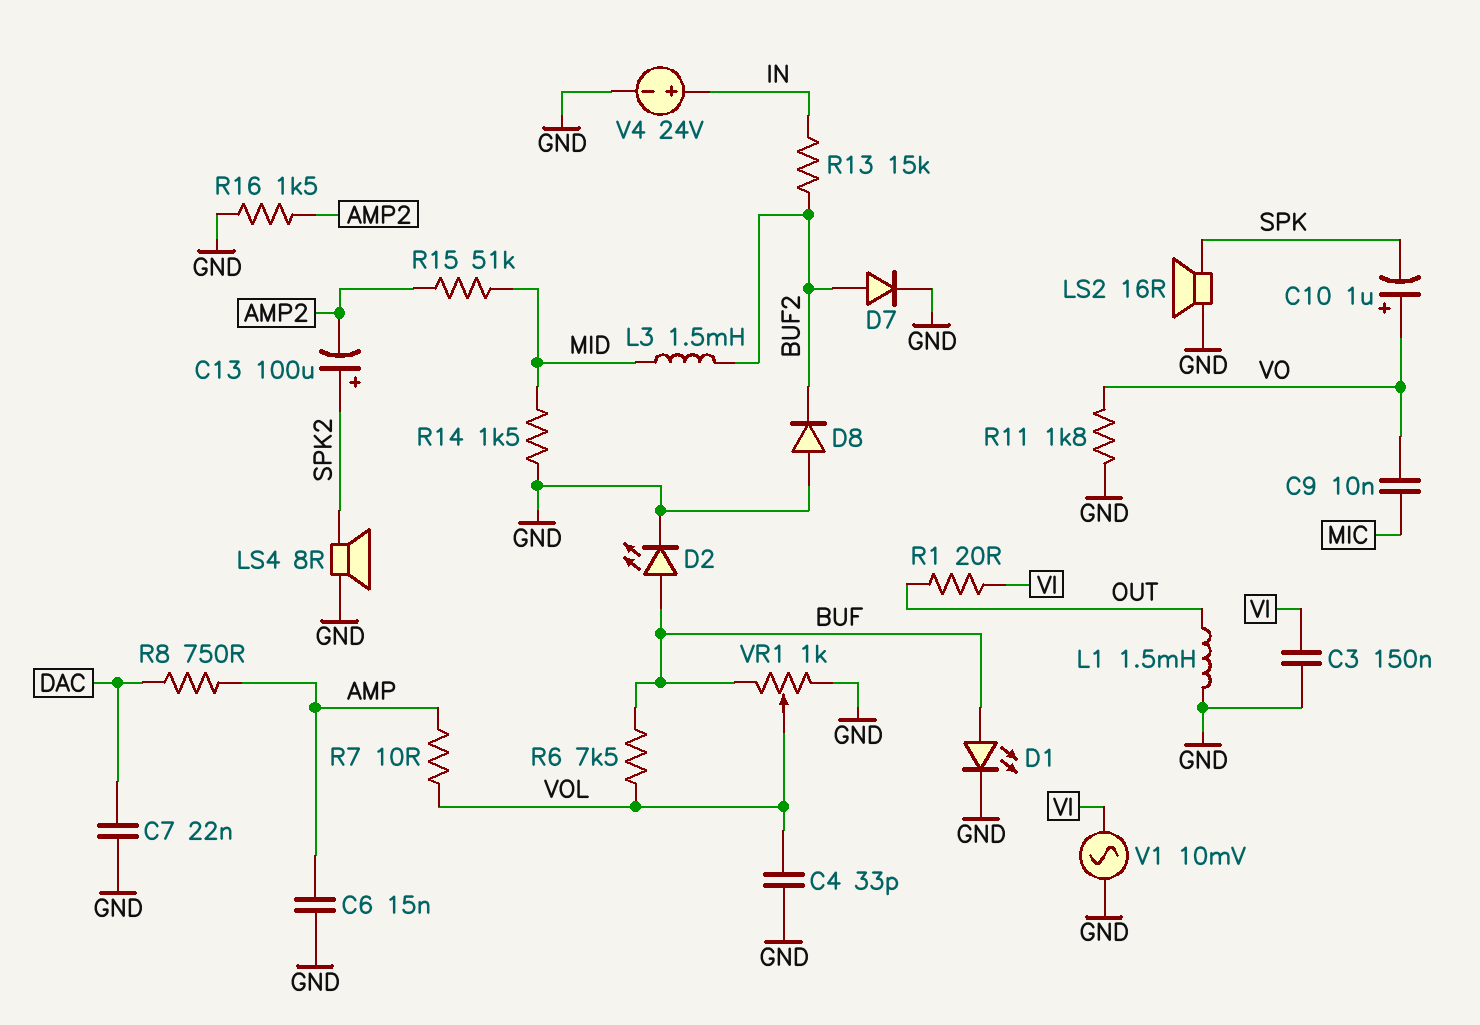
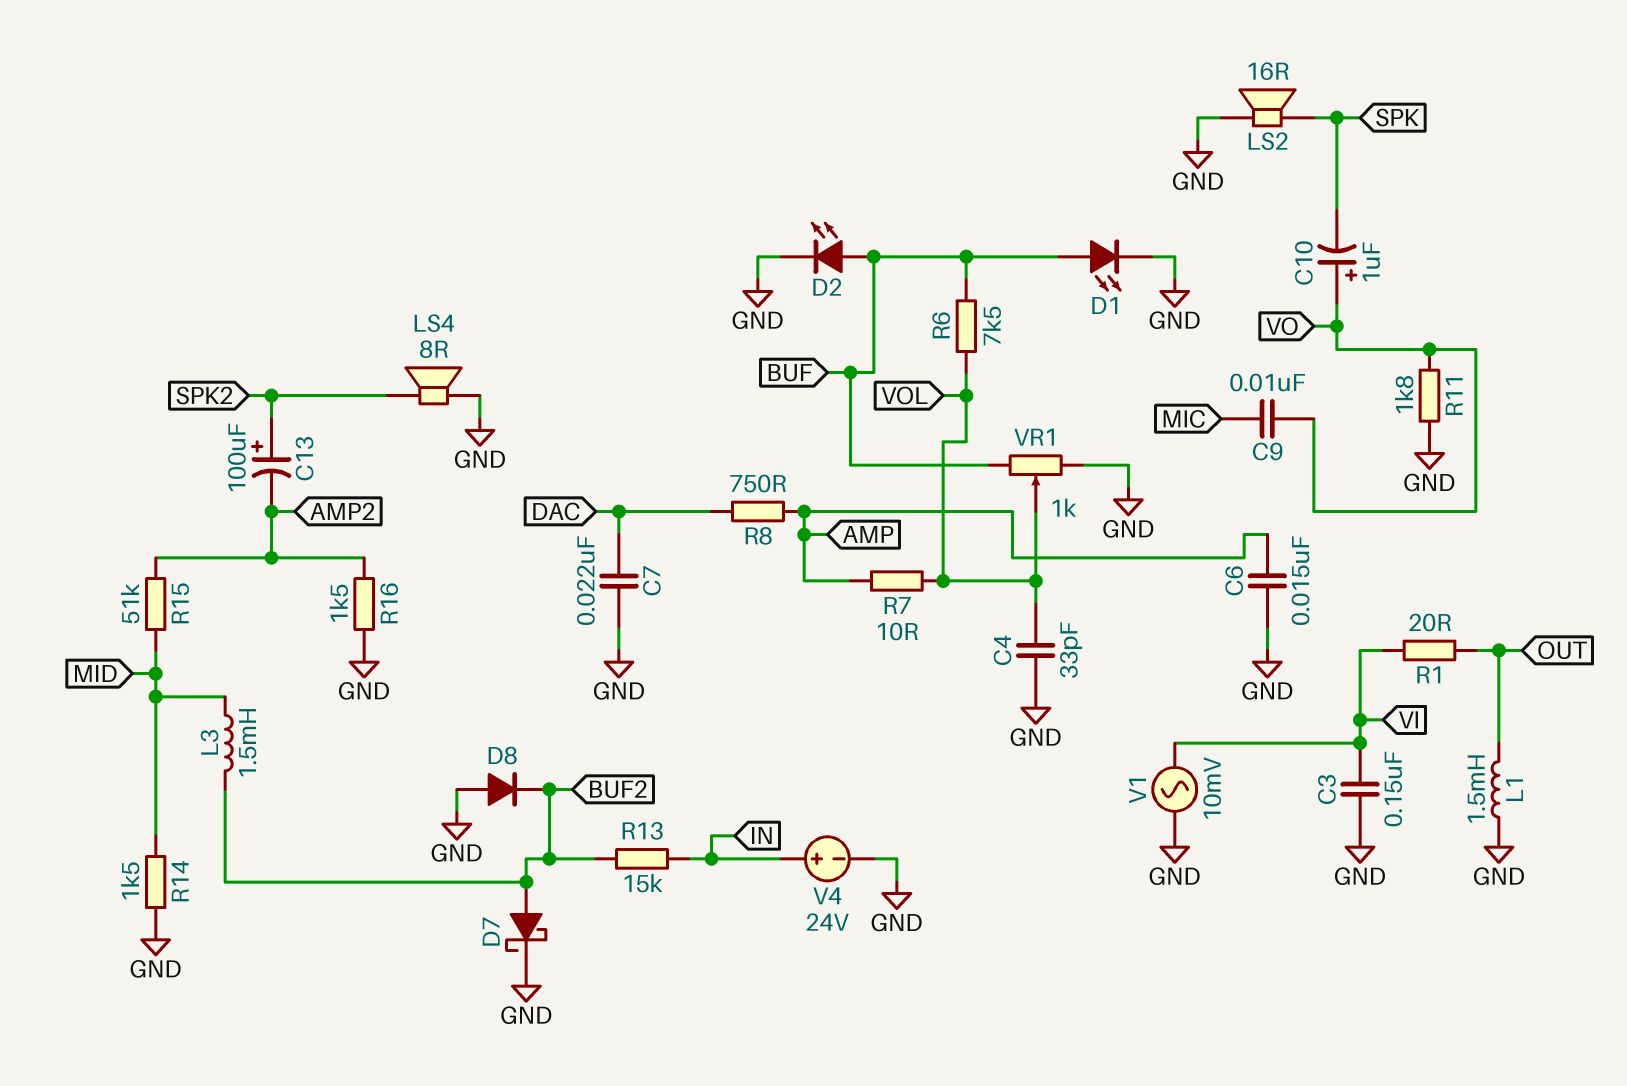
D7: diode (A BUF2, K GND) -> schottky (A BUF2, K GND)

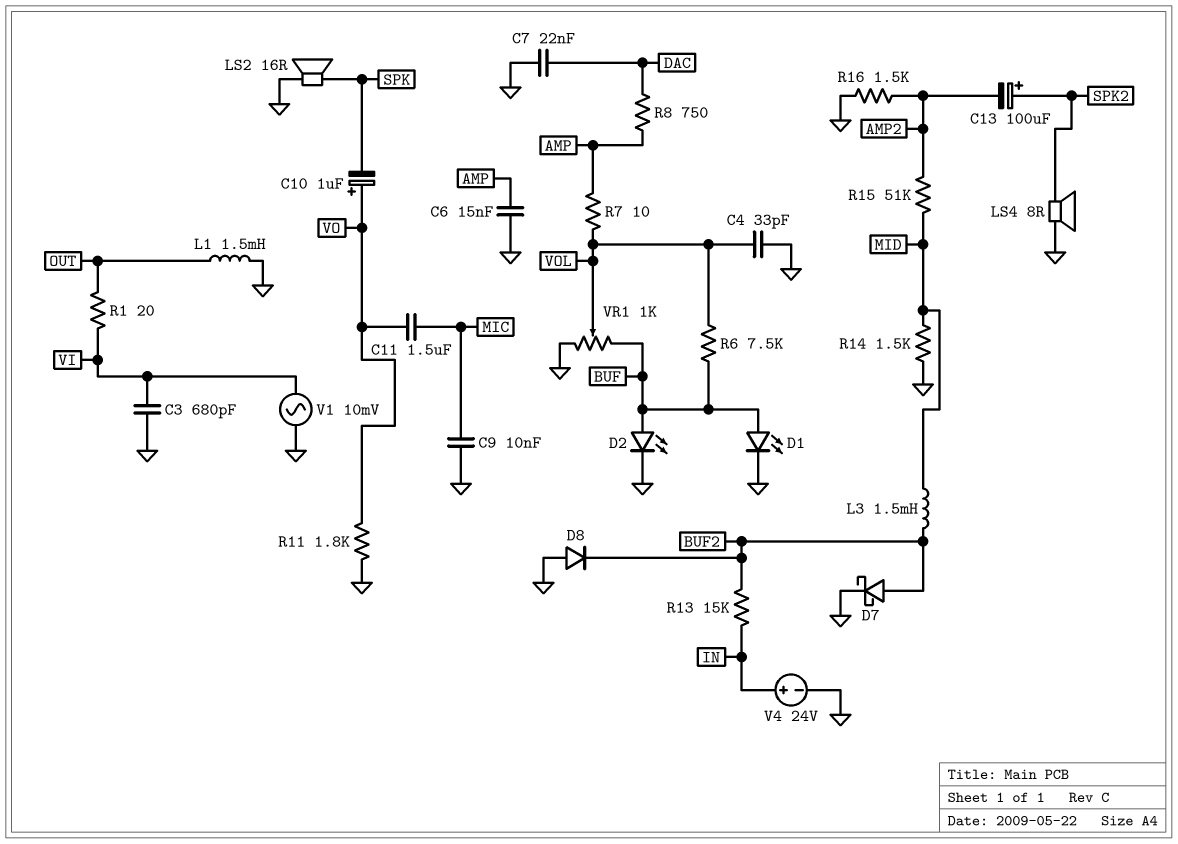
C3: 150nF (GND, VI) -> 680pF (GND, VI)
C9: 10nF (MIC, VO) -> 10nF (GND, MIC)
C11: none -> 1.5uF (MIC, VO)

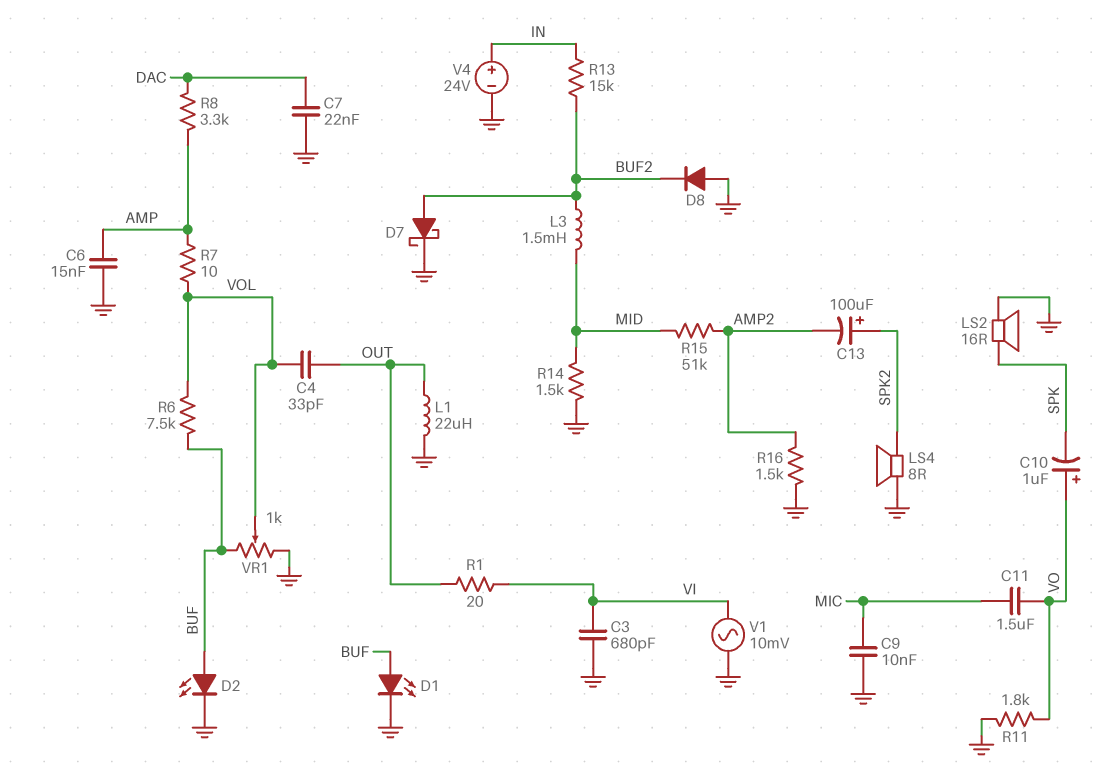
C4: 33pF (GND, VOL) -> 33pF (OUT, VOL)
L1: 1.5mH (GND, OUT) -> 22uH (GND, OUT)
R8: 750 (AMP, DAC) -> 3.3k (AMP, DAC)

